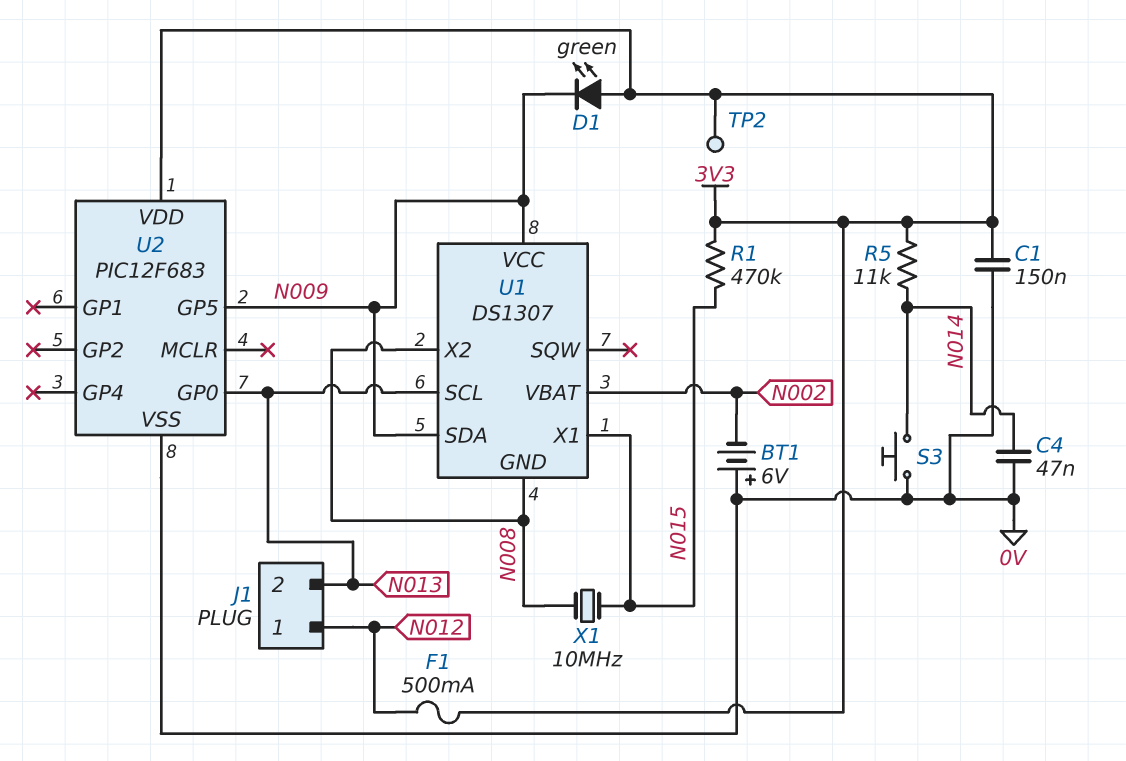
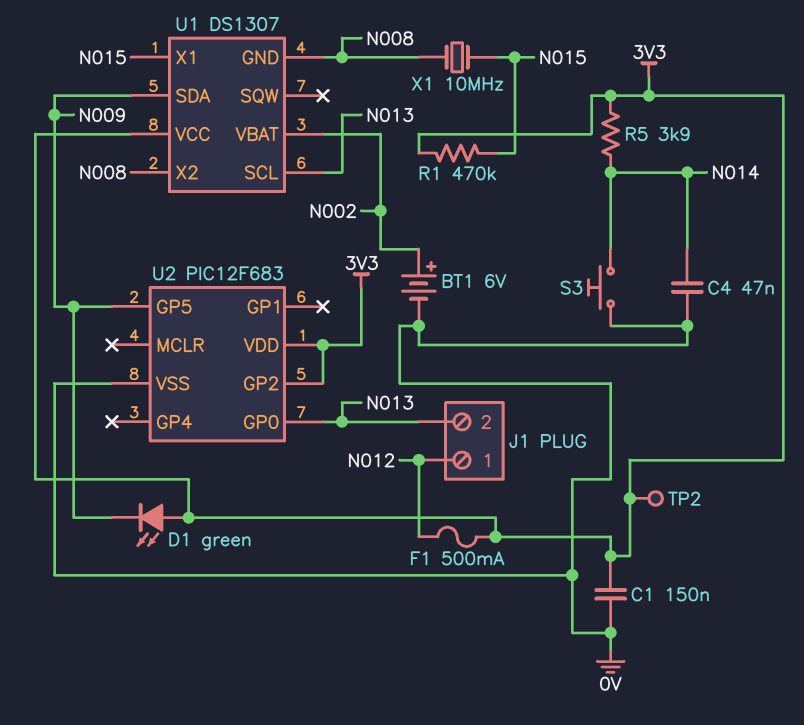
BT1: 6V (plus 0V, minus N002) -> 6V (plus N002, minus 0V)
R5: 11k (3V3, N014) -> 3.9k (3V3, N014)
U1 pin VCC: N009 -> 3V3
U2 pin GP2: none -> 3V3

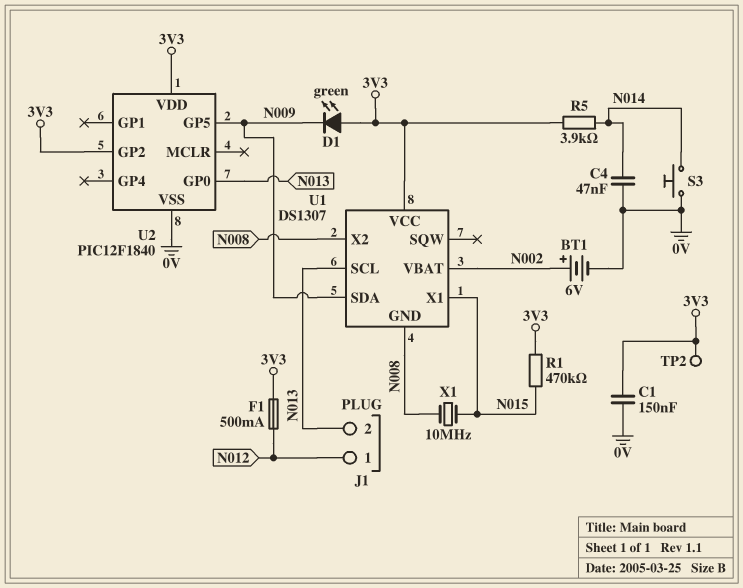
U2: PIC12F683 -> PIC12F1840

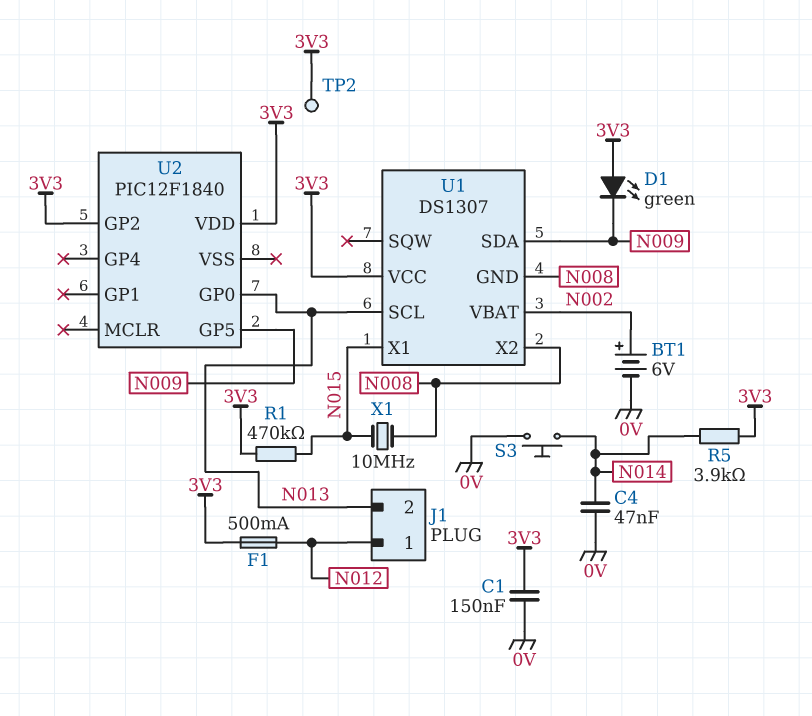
U2 pin VSS: 0V -> none

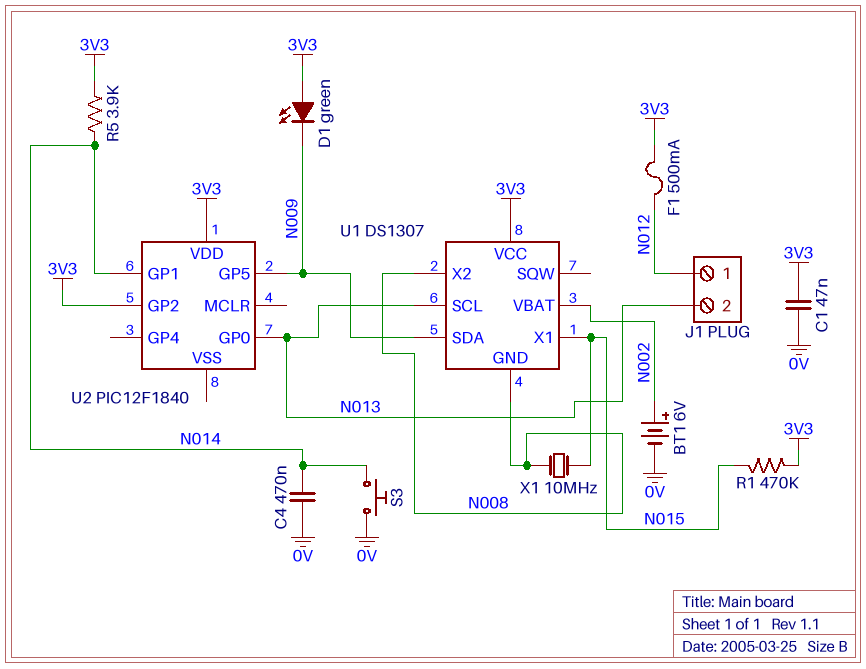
C1: 150nF (0V, 3V3) -> 47nF (0V, 3V3)
C4: 47nF (0V, N014) -> 470nF (0V, N014)
TP2: test point (3V3) -> none
U2 pin GP1: none -> N014

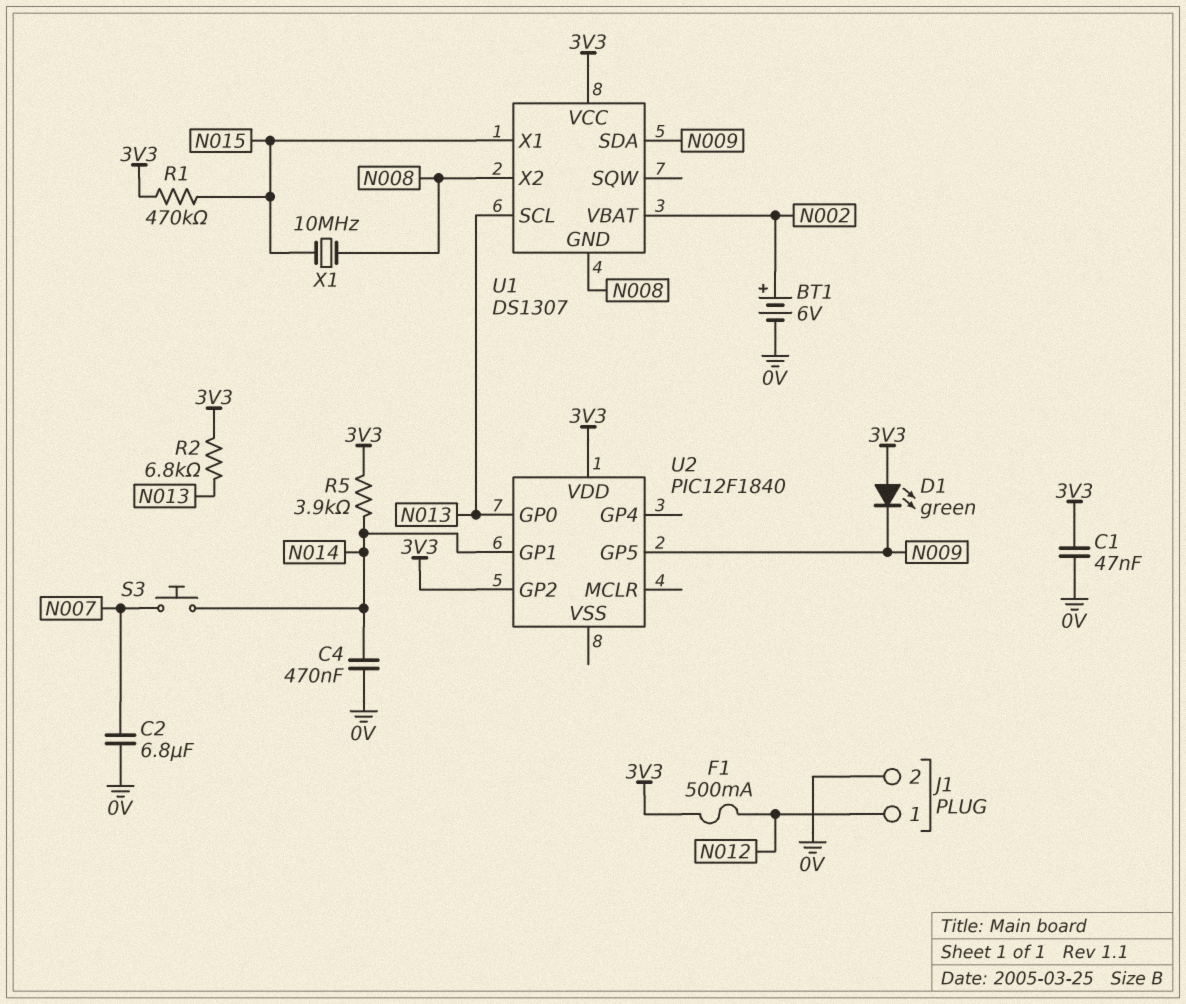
C2: none -> 6.8uF (0V, N007)
J1 pin 2: N013 -> 0V
R2: none -> 6.8k (3V3, N013)
S3: button (0V, N014) -> button (N007, N014)

